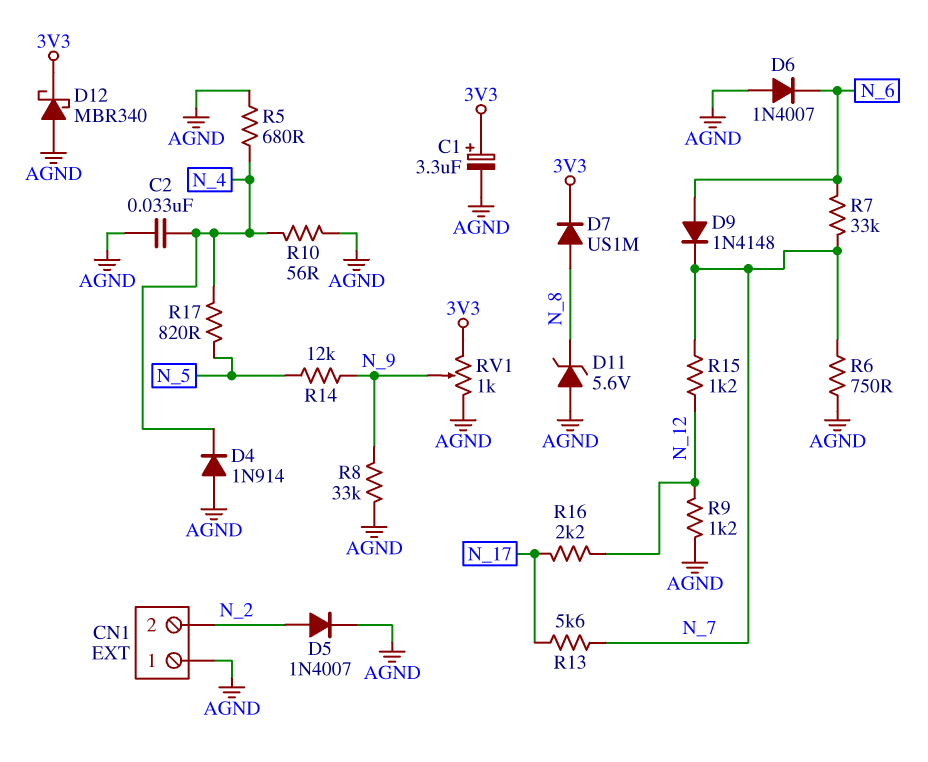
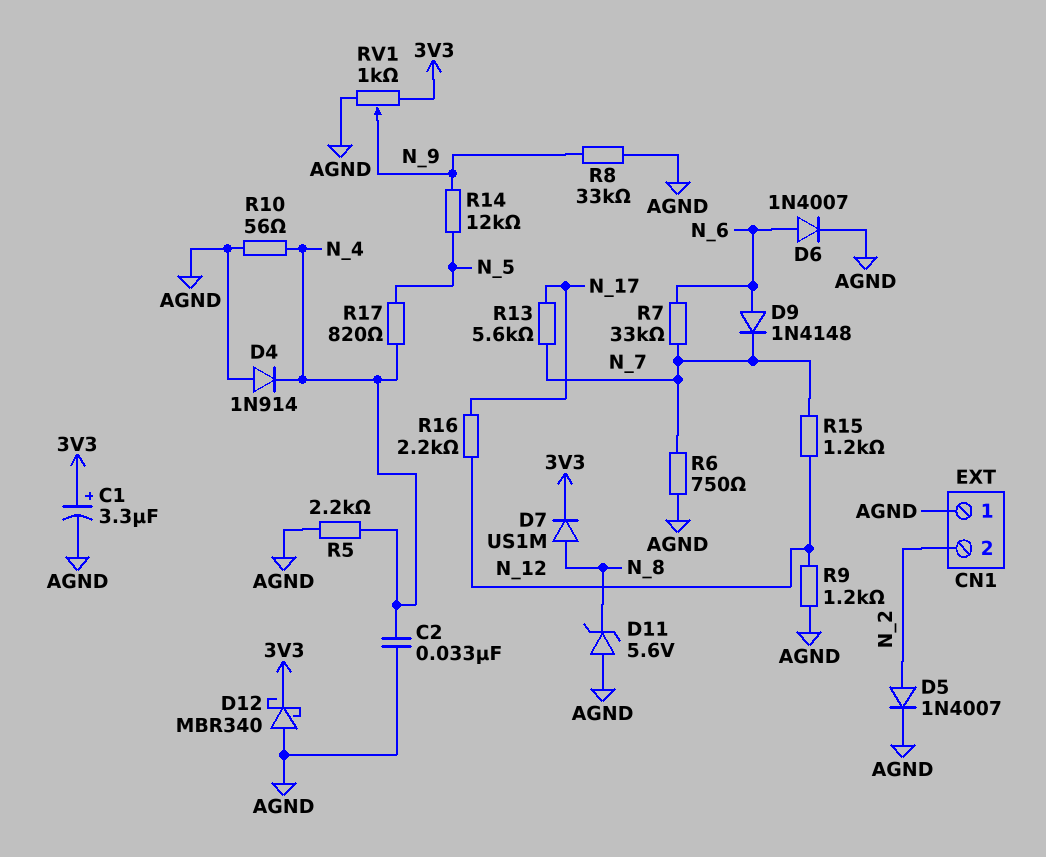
D6: diode 1N4007 (A AGND, K N_6) -> diode 1N4007 (A N_6, K AGND)
R5: 680 (AGND, N_4) -> 2.2k (AGND, N_4)

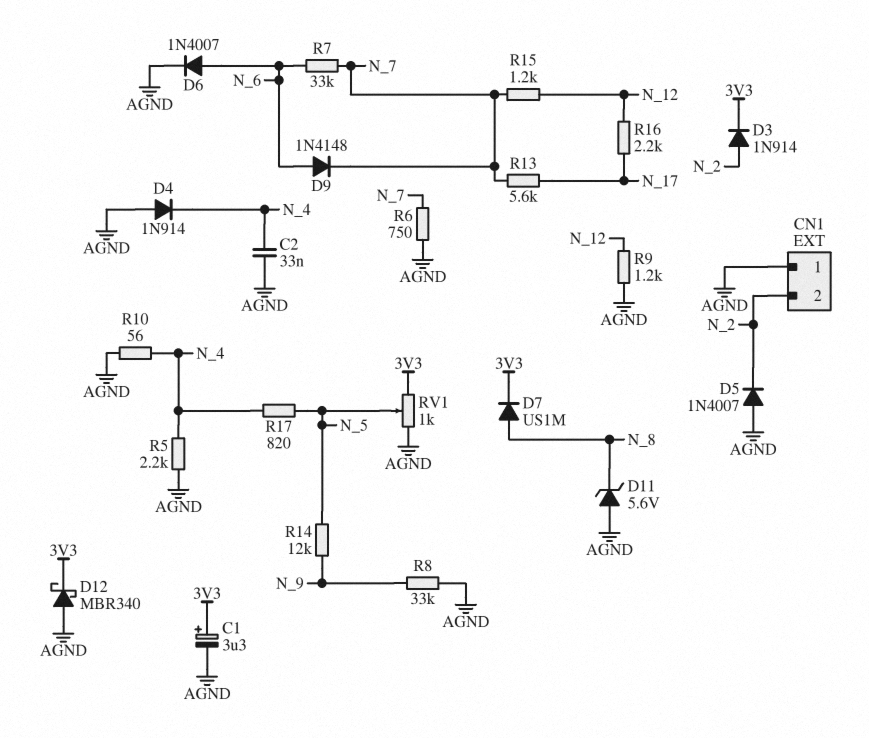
D3: none -> diode 1N914 (A N_2, K 3V3)
D5: diode 1N4007 (A N_2, K AGND) -> diode 1N4007 (A AGND, K N_2)
RV1: 1k (3V3, AGND, wiper N_9) -> 1k (3V3, AGND, wiper N_5)

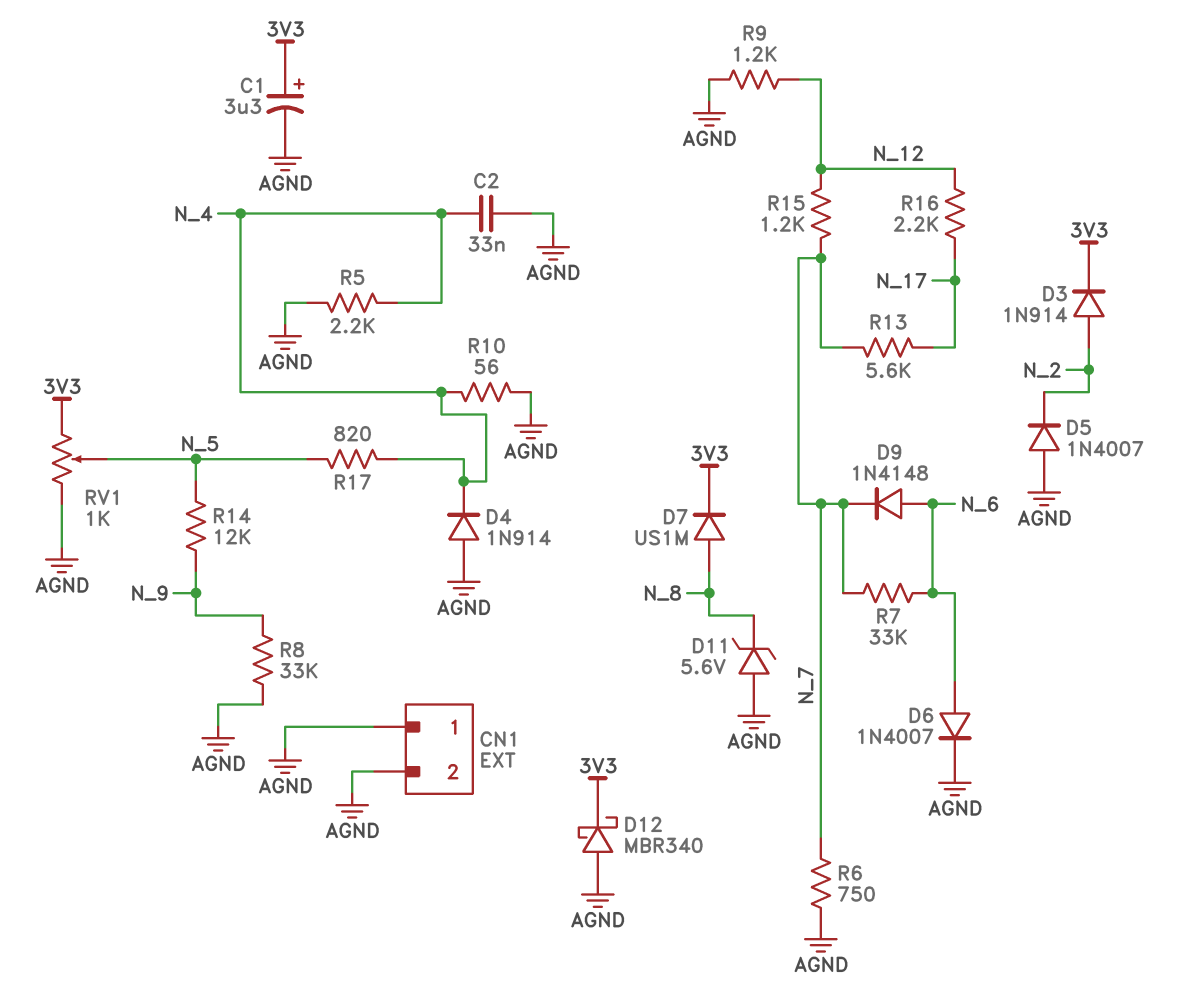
CN1 pin 2: N_2 -> AGND

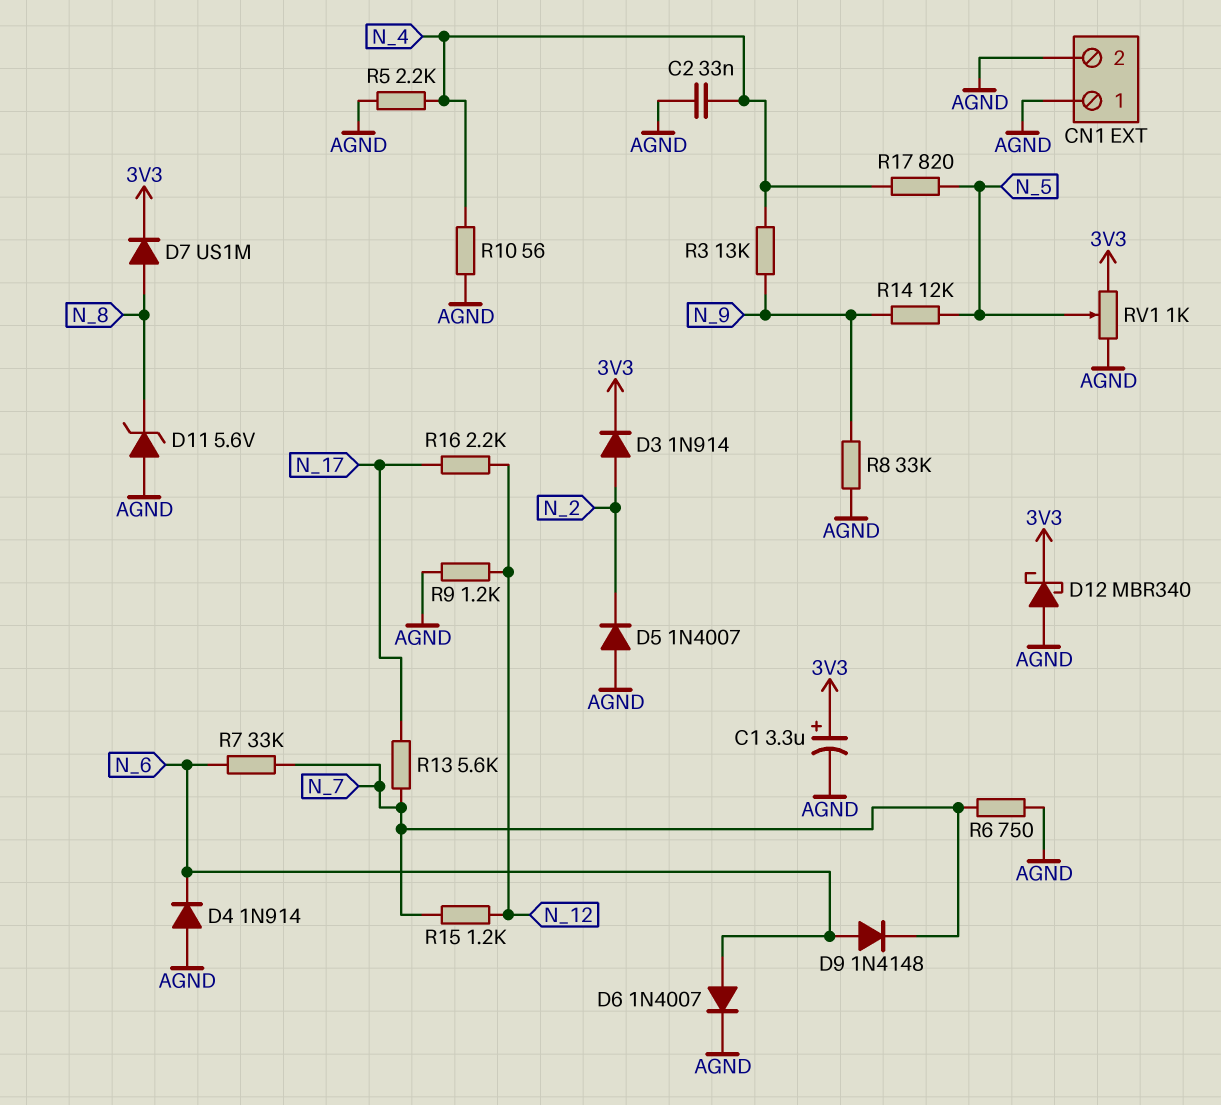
D4: diode 1N914 (A AGND, K N_4) -> diode 1N914 (A AGND, K N_6)
R3: none -> 13k (N_4, N_9)

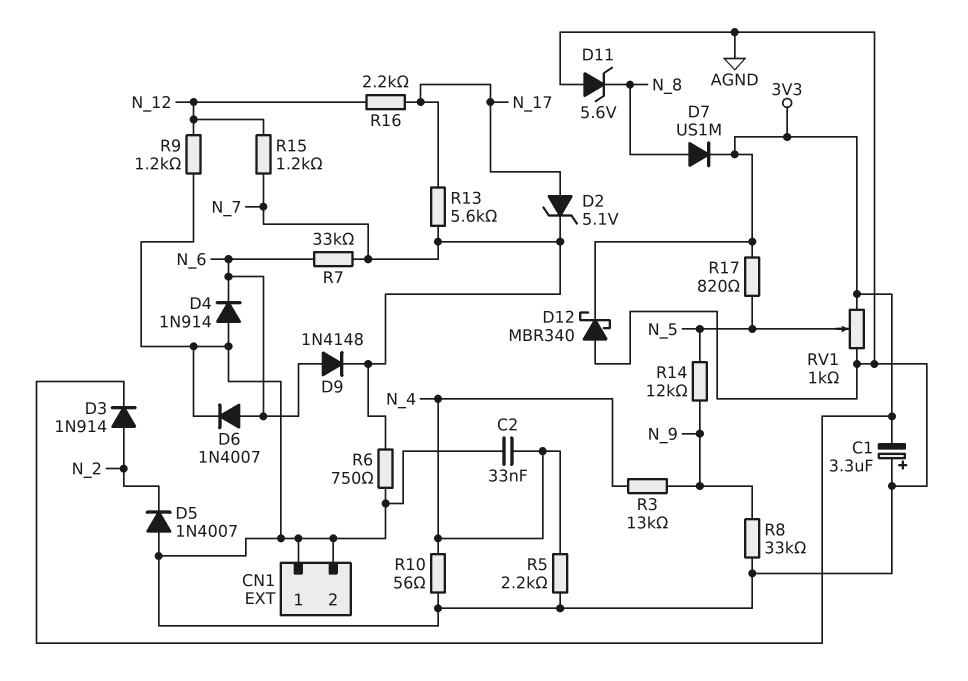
C1: 3.3uF (plus 3V3, minus AGND) -> 3.3uF (plus AGND, minus 3V3)
D2: none -> zener 5.1V (A N_17, K N_7)
R17: 820 (N_4, N_5) -> 820 (3V3, N_5)

